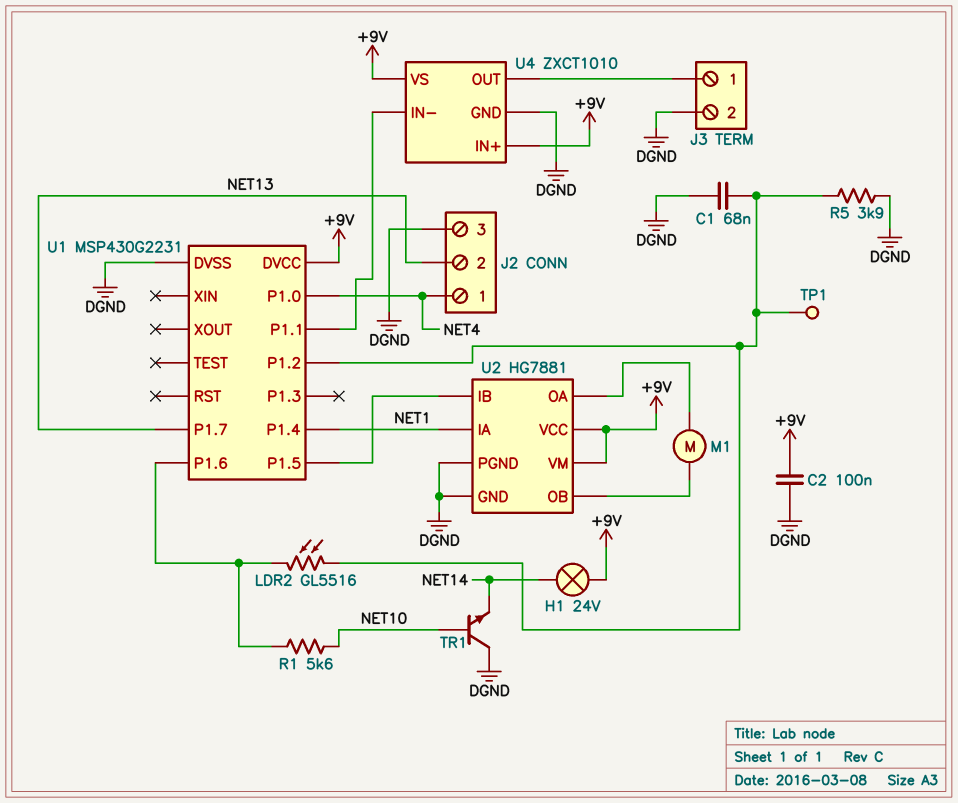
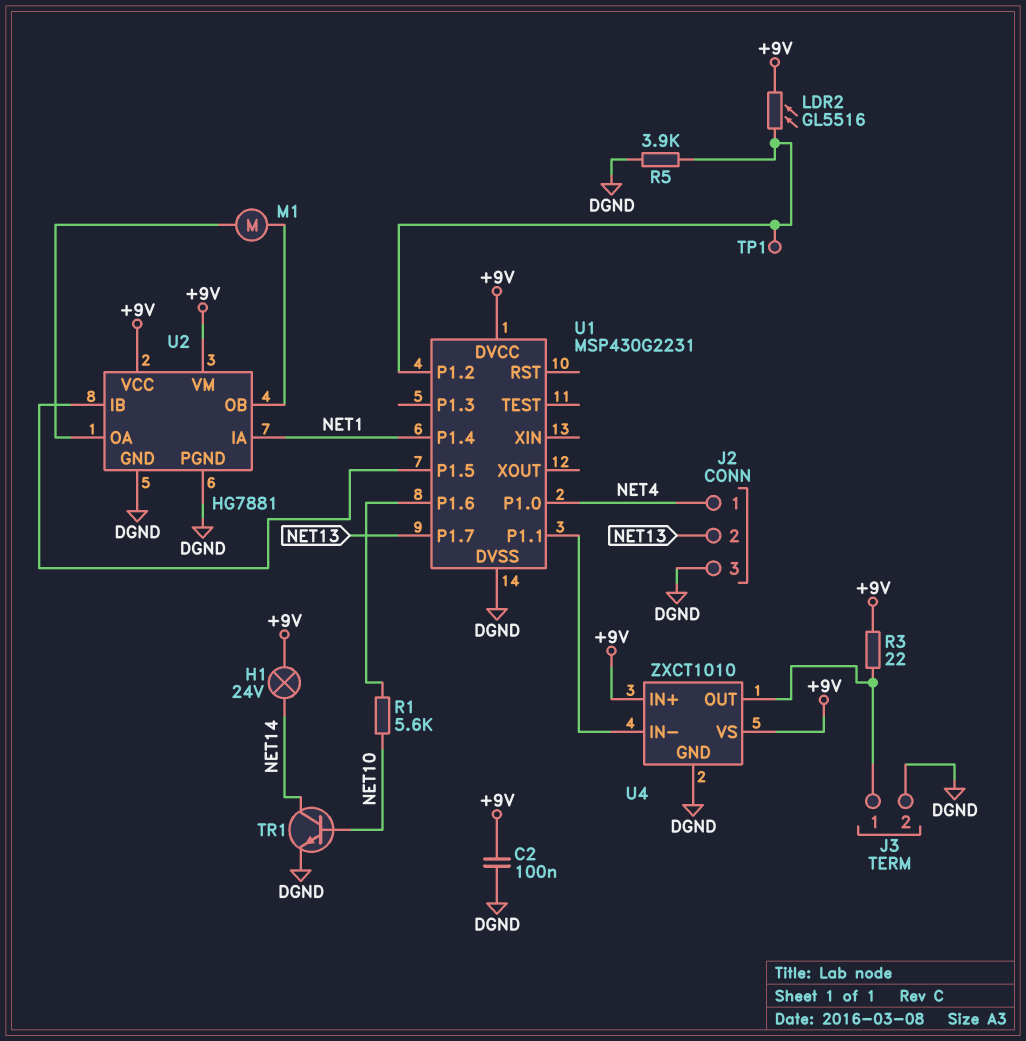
C1: 68nF (DGND, U1/P1.2) -> none
LDR2: GL5516 (U1/P1.2, U1/P1.6) -> GL5516 (+9V, U1/P1.2)
R3: none -> 22 (+9V, J3/1)
TR1: NPN (B NET10, C DGND, E NET14) -> NPN (B NET10, C NET14, E DGND)

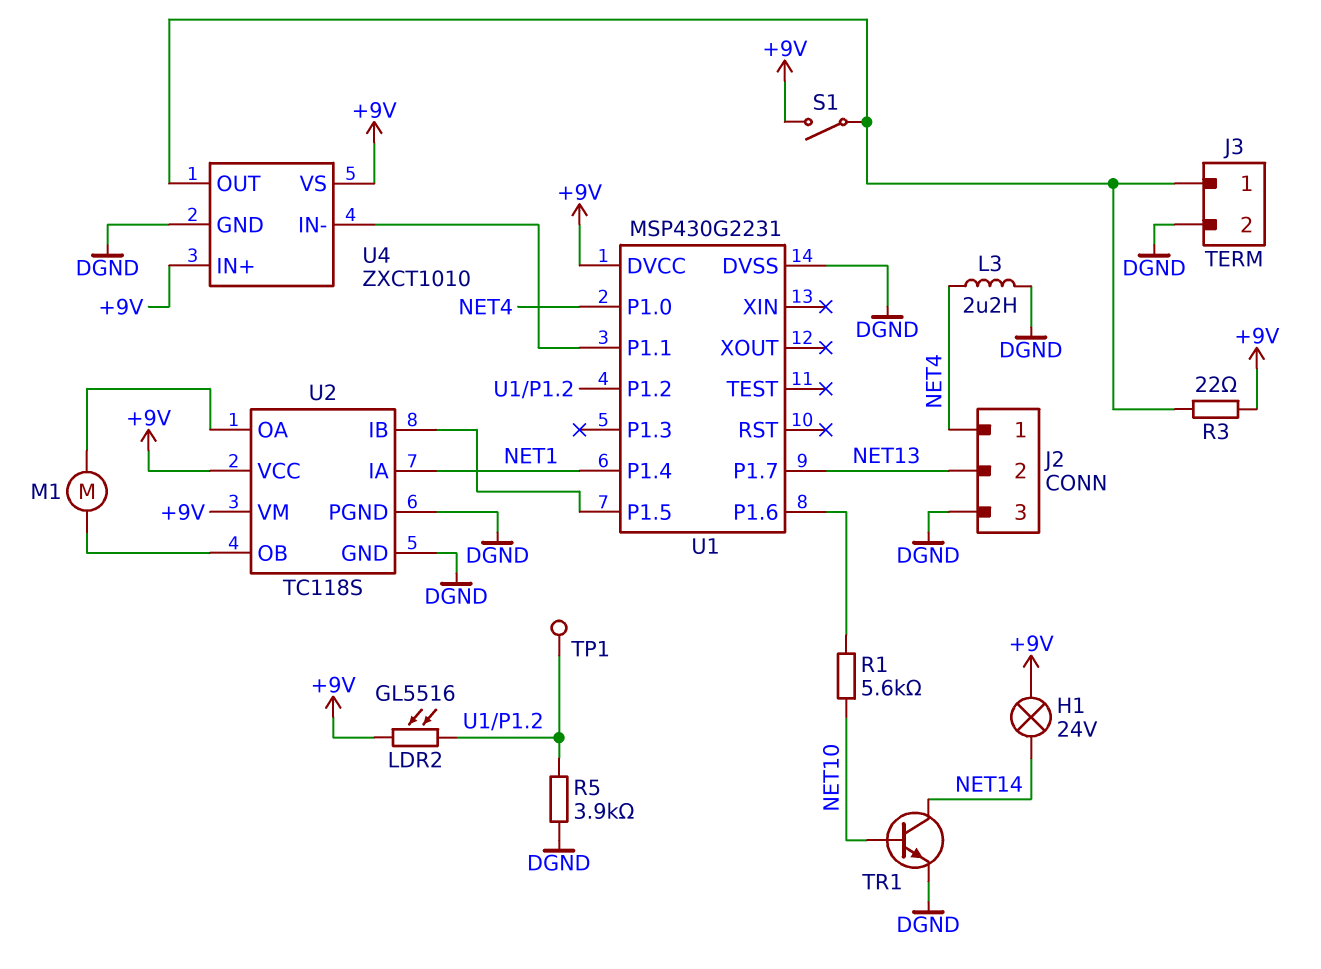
C2: 100nF (+9V, DGND) -> none
L3: none -> 2.2uH (DGND, NET4)
S1: none -> switch (+9V, J3/1)
U2: HG7881 -> TC118S

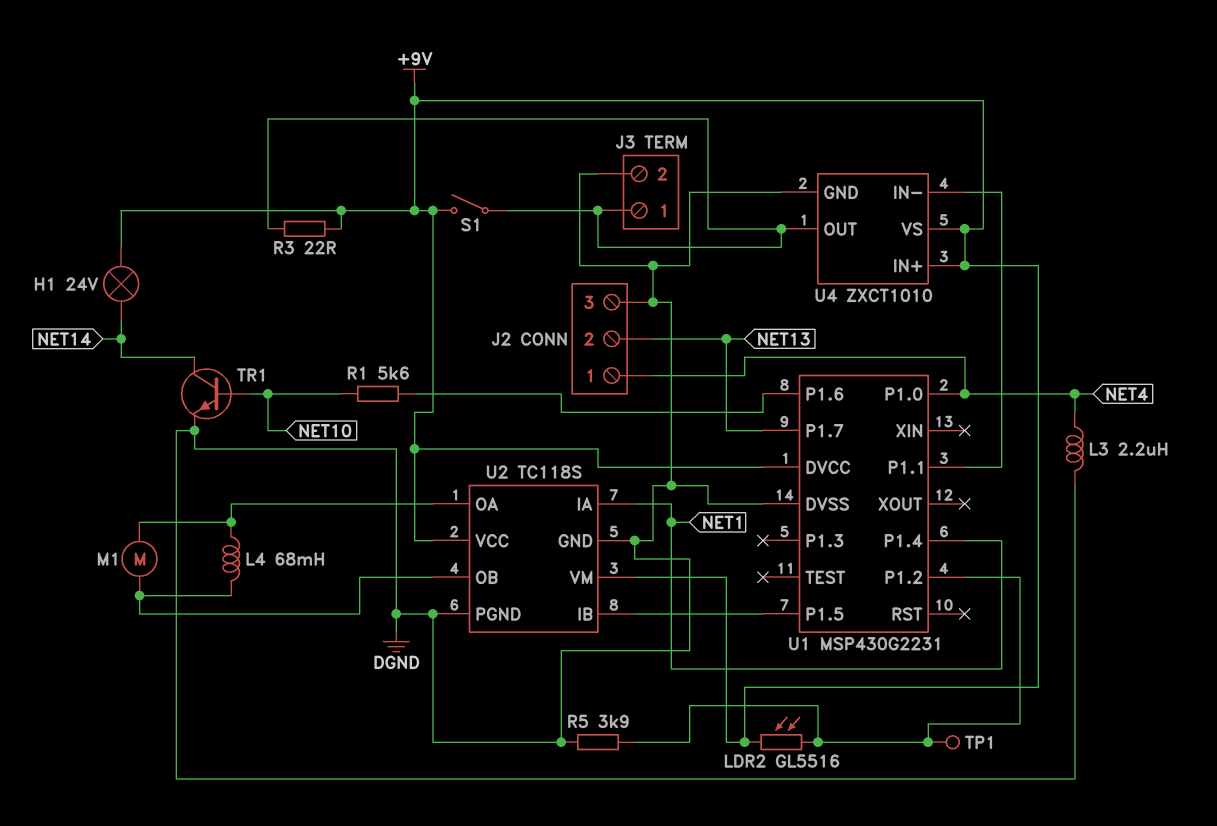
L4: none -> 68mH (U2/OA, U2/OB)

